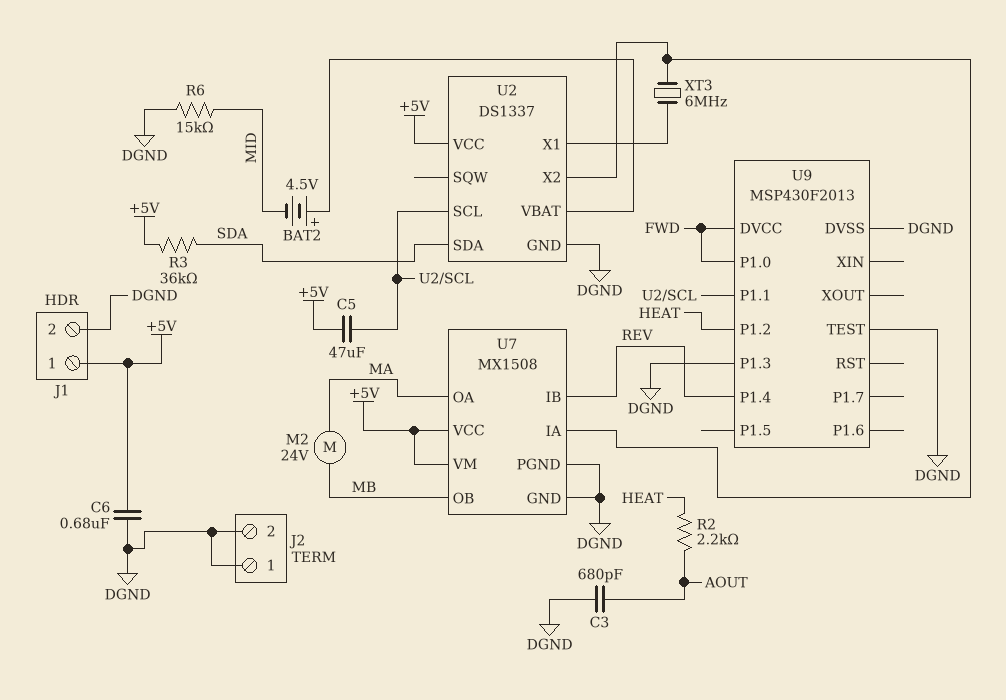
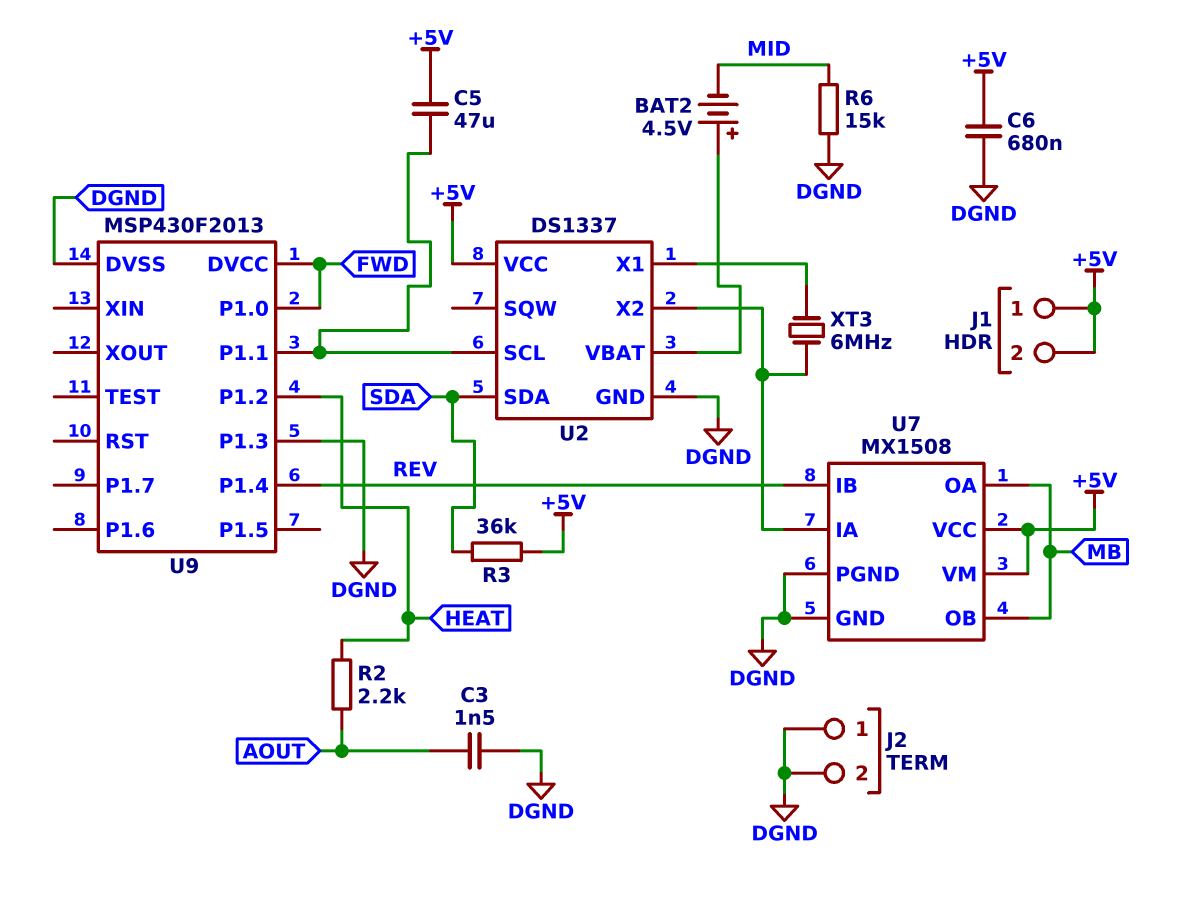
C3: 680pF (AOUT, DGND) -> 1.5nF (AOUT, DGND)
J1 pin 2: DGND -> +5V
M2: motor 24V (MA, MB) -> none
U7 pin OA: MA -> MB
U9 pin TEST: DGND -> none

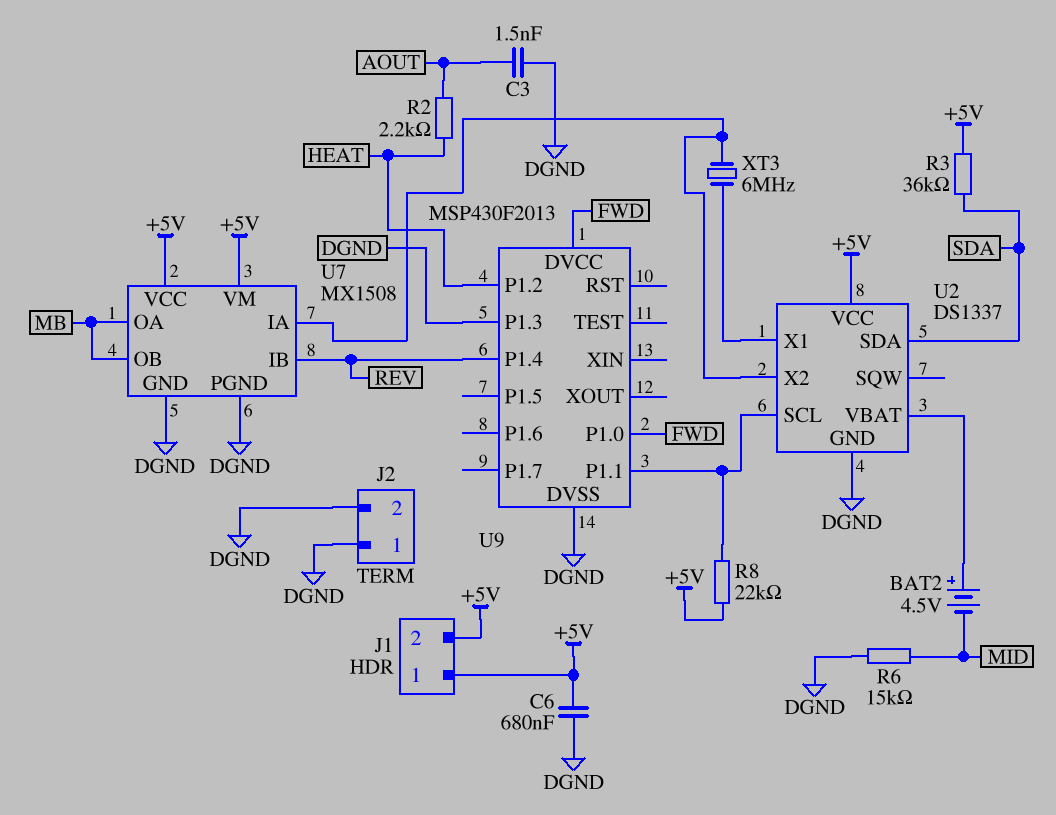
C5: 47uF (+5V, U2/SCL) -> none
R8: none -> 22k (+5V, U2/SCL)

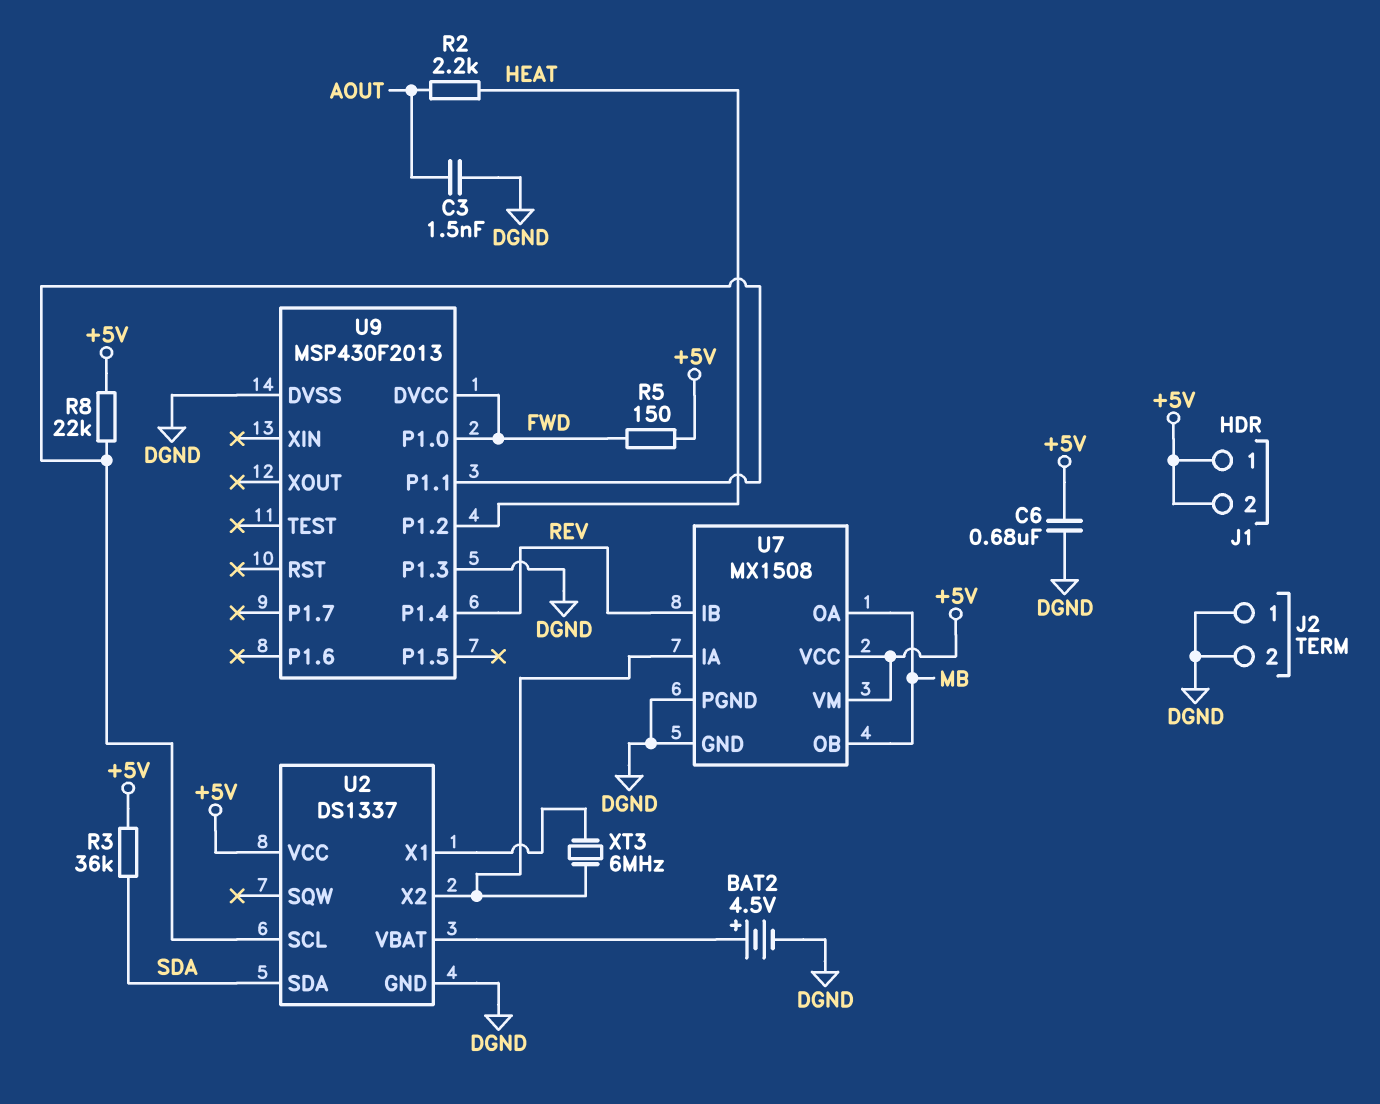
BAT2: 4.5V (plus U2/VBAT, minus MID) -> 4.5V (plus U2/VBAT, minus DGND)
R5: none -> 150 (+5V, FWD)
R6: 15k (DGND, MID) -> none

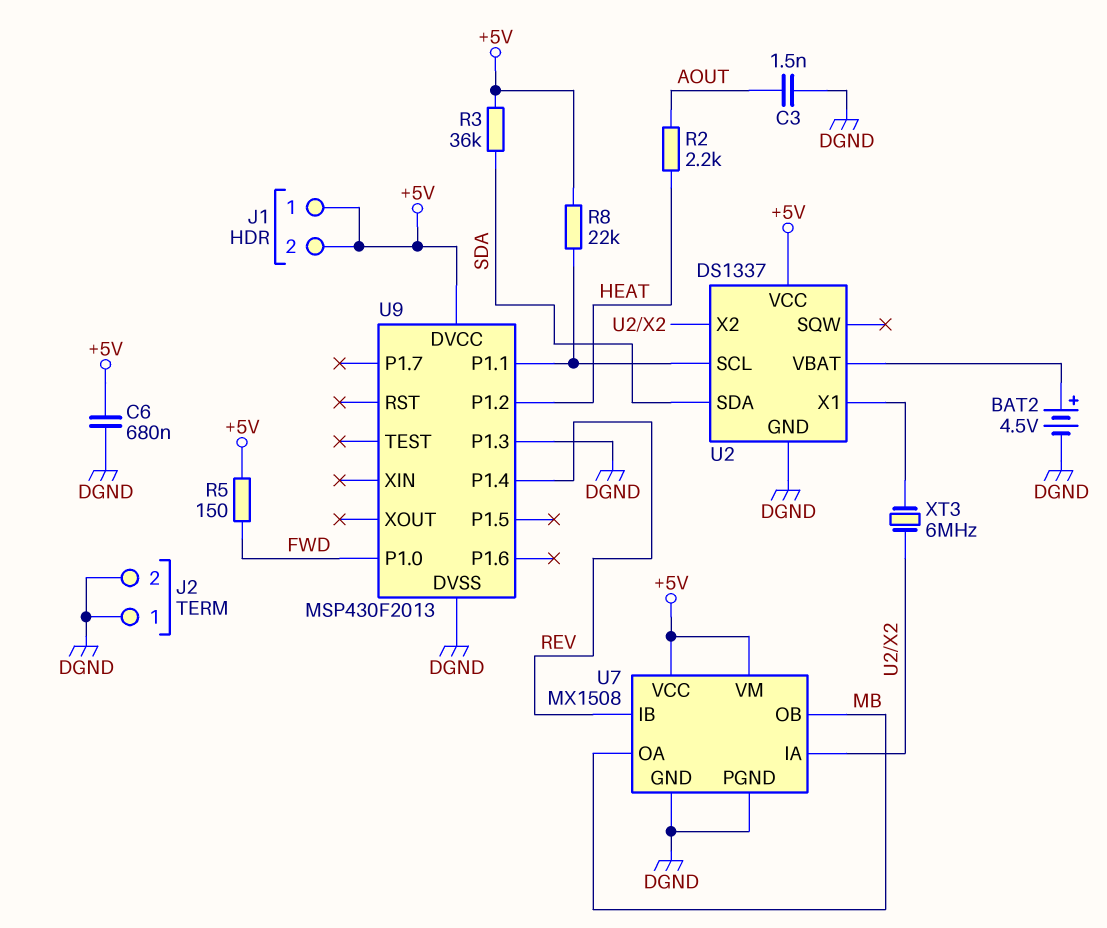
U9 pin DVCC: FWD -> +5V

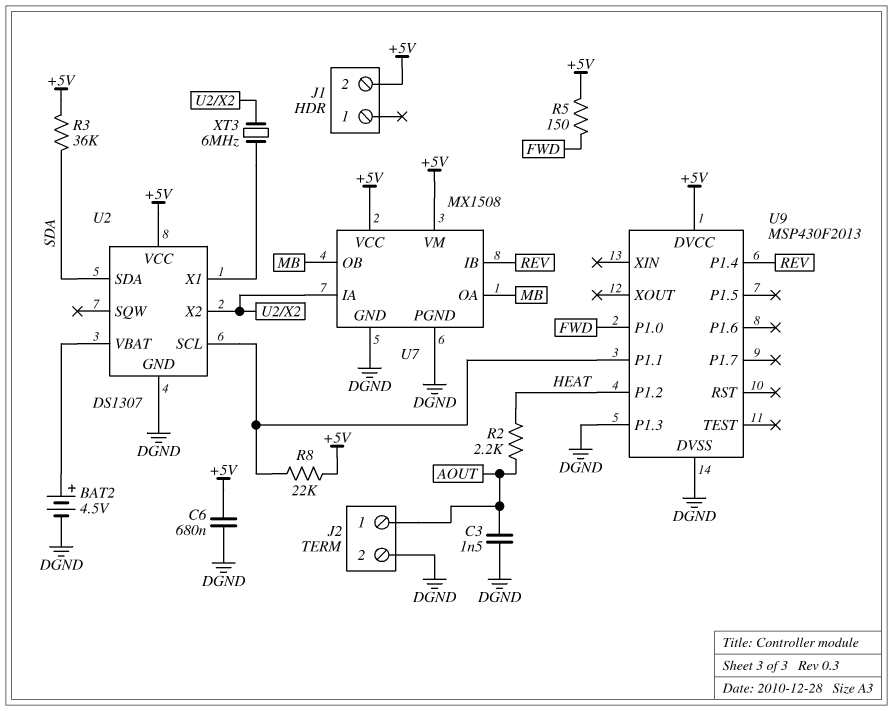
J1 pin 1: +5V -> none
J2 pin 1: DGND -> AOUT
U2: DS1337 -> DS1307

